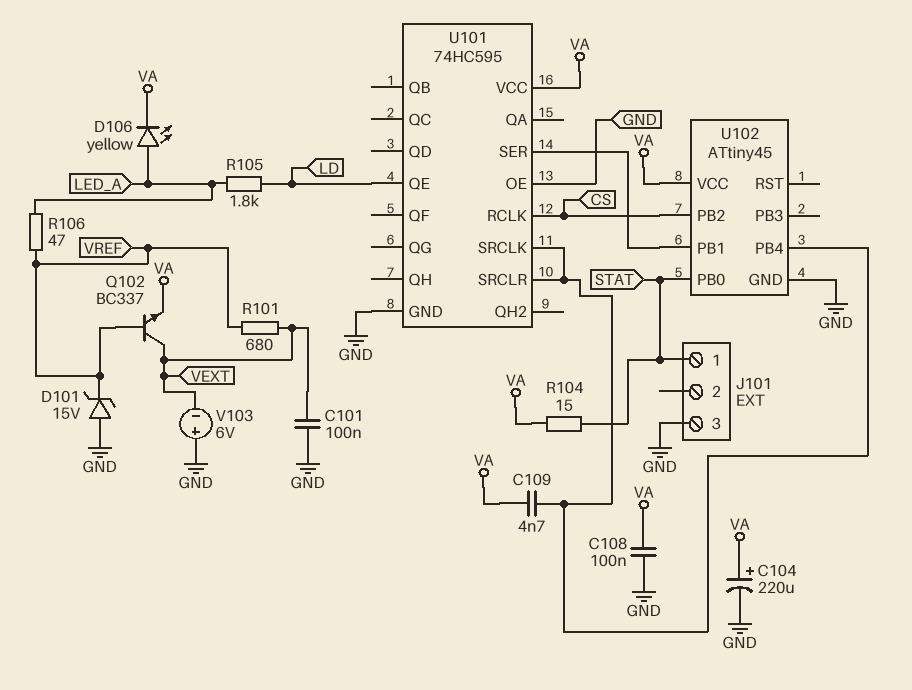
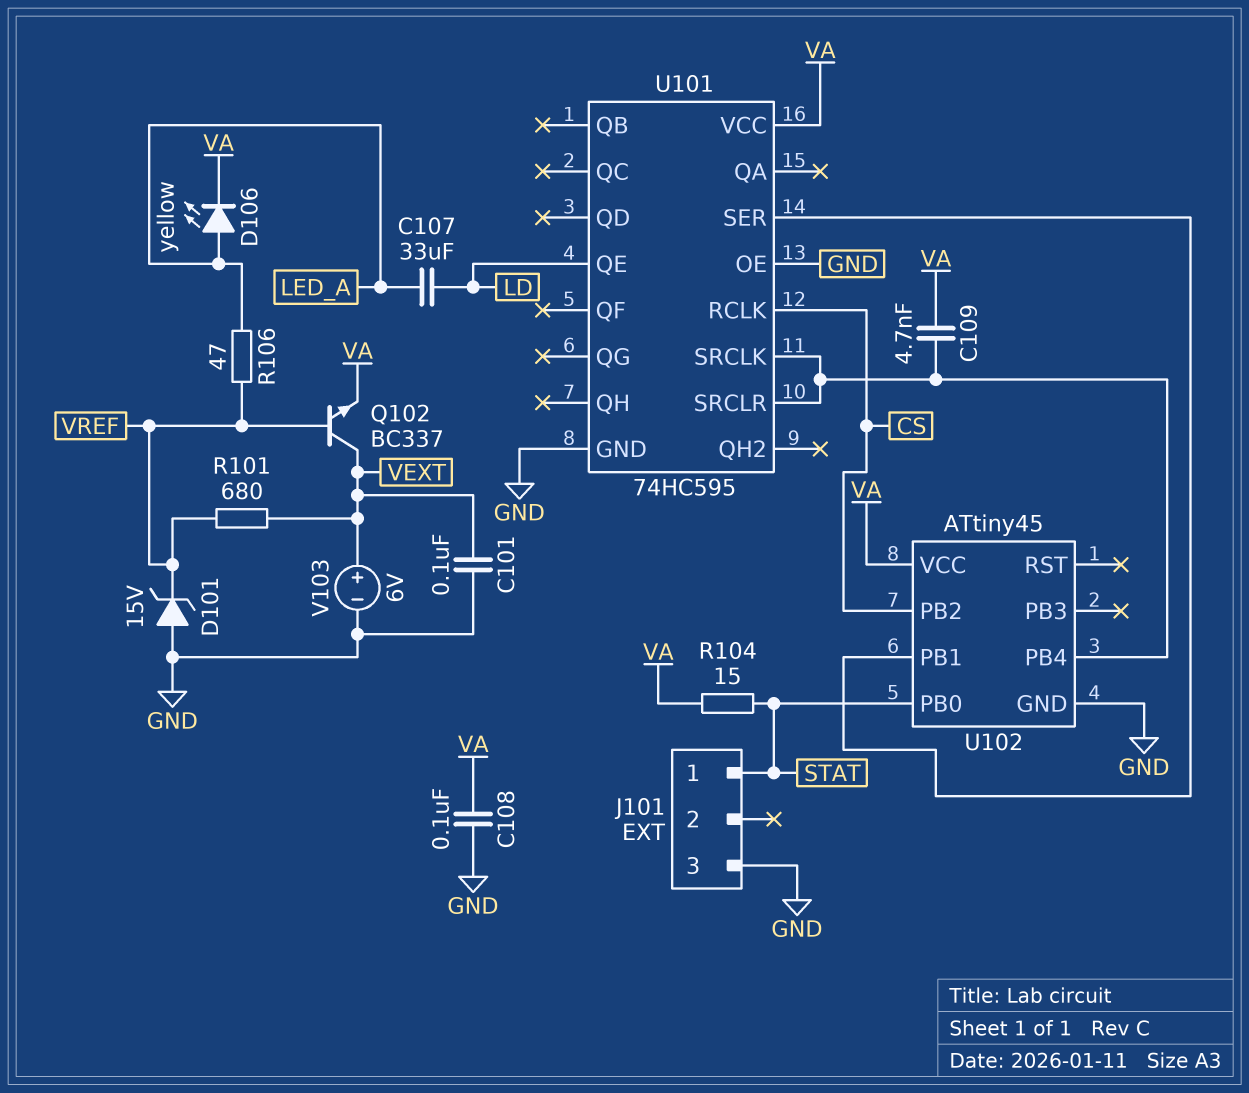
C104: 220uF (plus VA, minus GND) -> none
C107: none -> 33uF (LD, LED_A)
R105: 1.8k (LD, LED_A) -> none
V103: 6V (plus GND, minus VEXT) -> 6V (plus VEXT, minus GND)

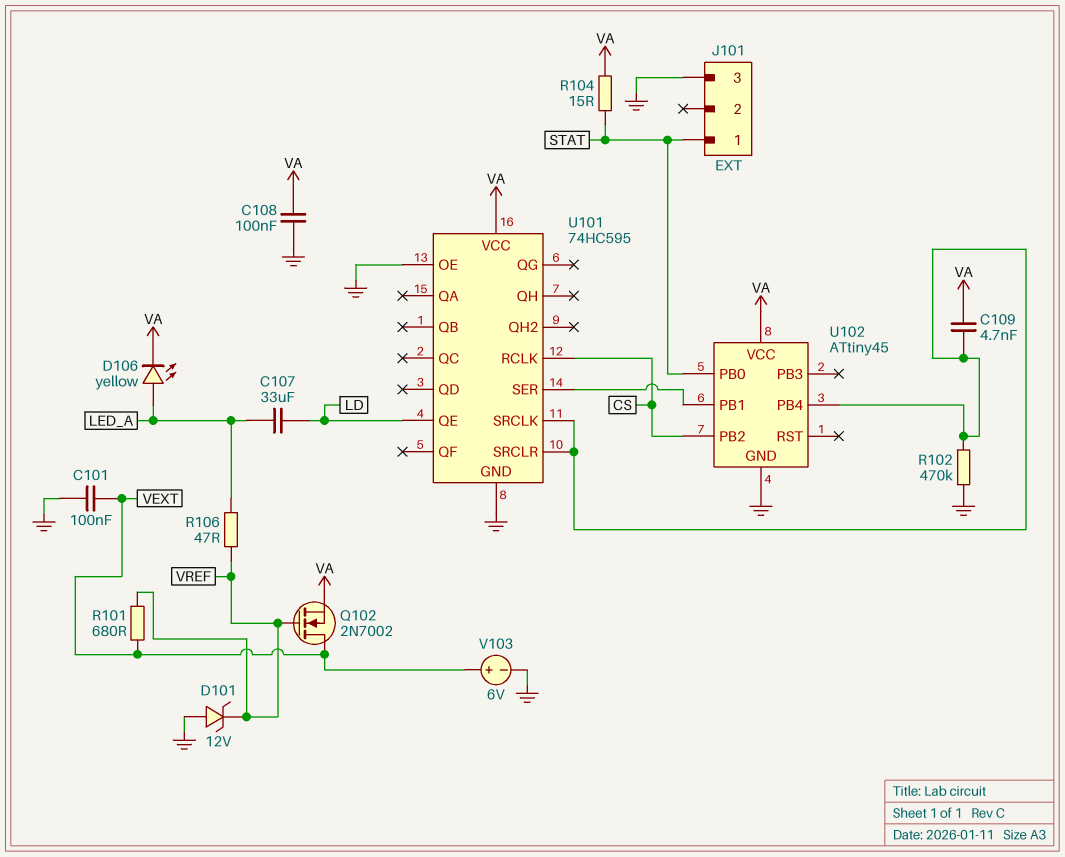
D101: zener 15V (A GND, K VREF) -> zener 12V (A GND, K VREF)
Q102: NPN BC337 (B VREF, C VEXT, E VA) -> NMOS 2N7002 (G VREF, D VEXT, S VA)
R102: none -> 470k (GND, U101/SRCLK)

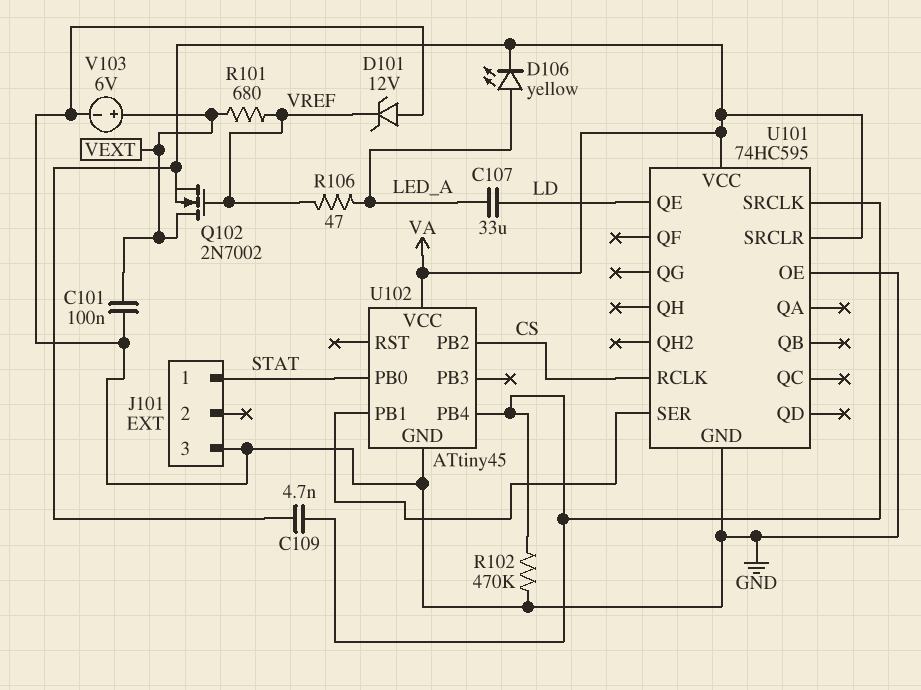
C108: 100nF (GND, VA) -> none
R104: 15 (STAT, VA) -> none
U101 pin SRCLR: U101/SRCLK -> VA

